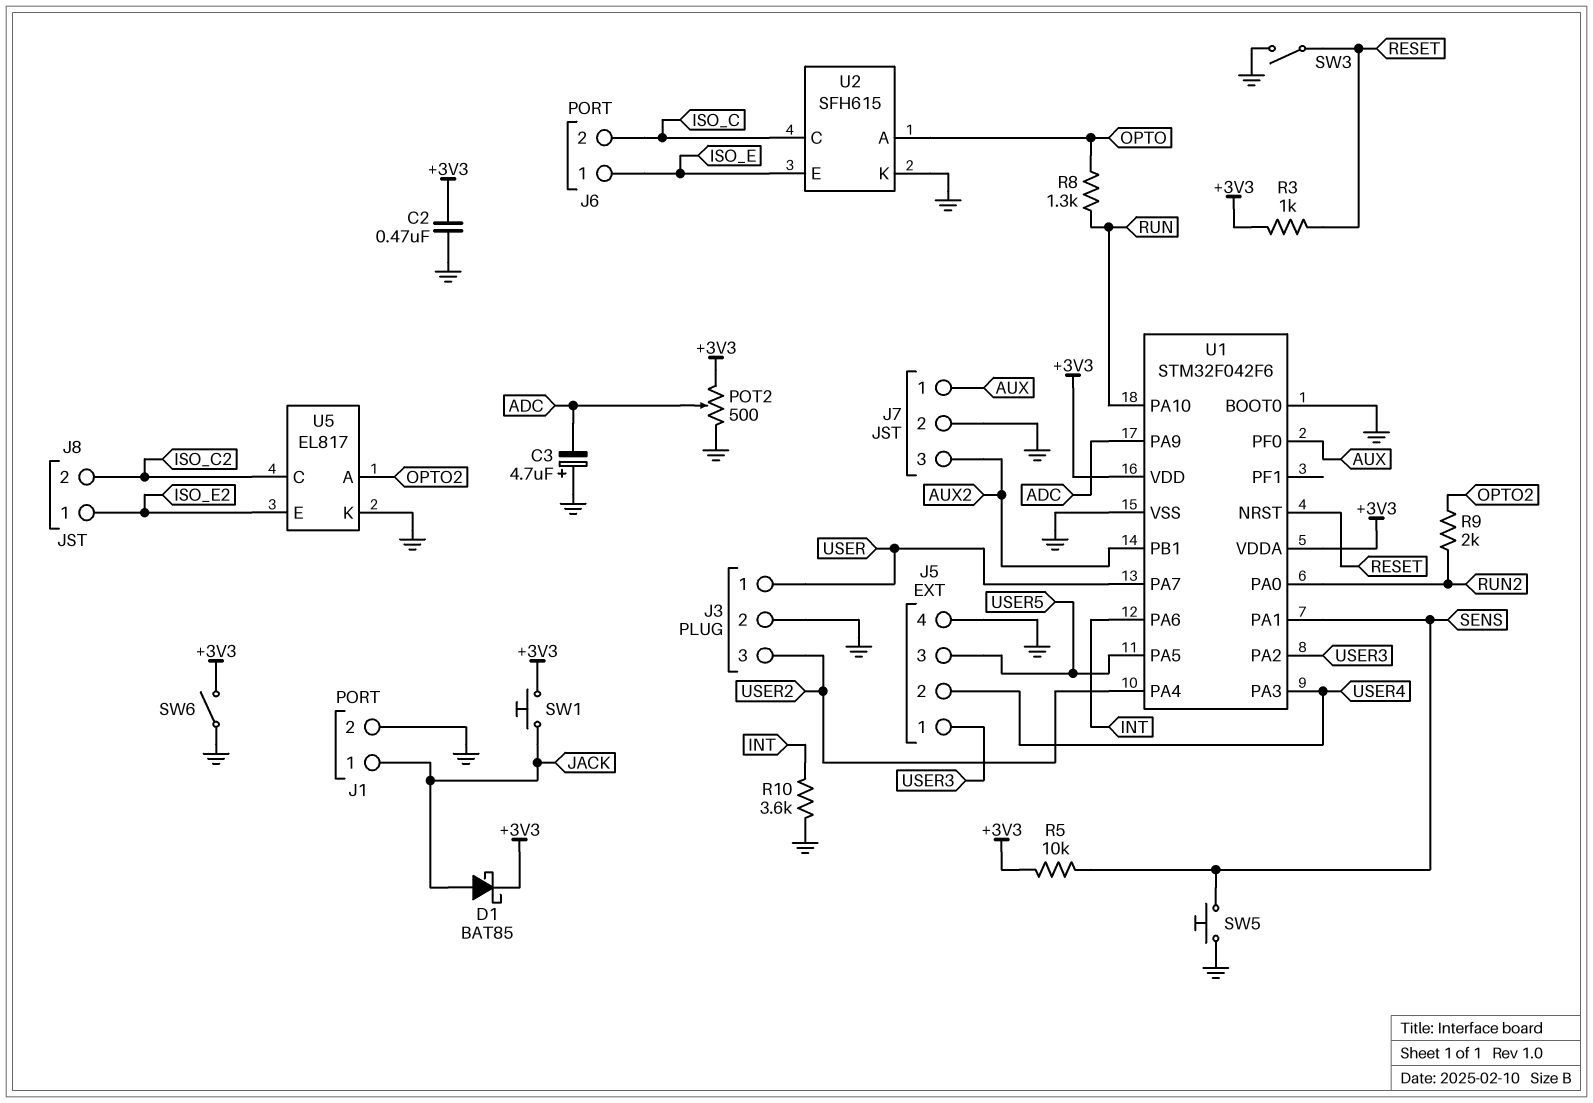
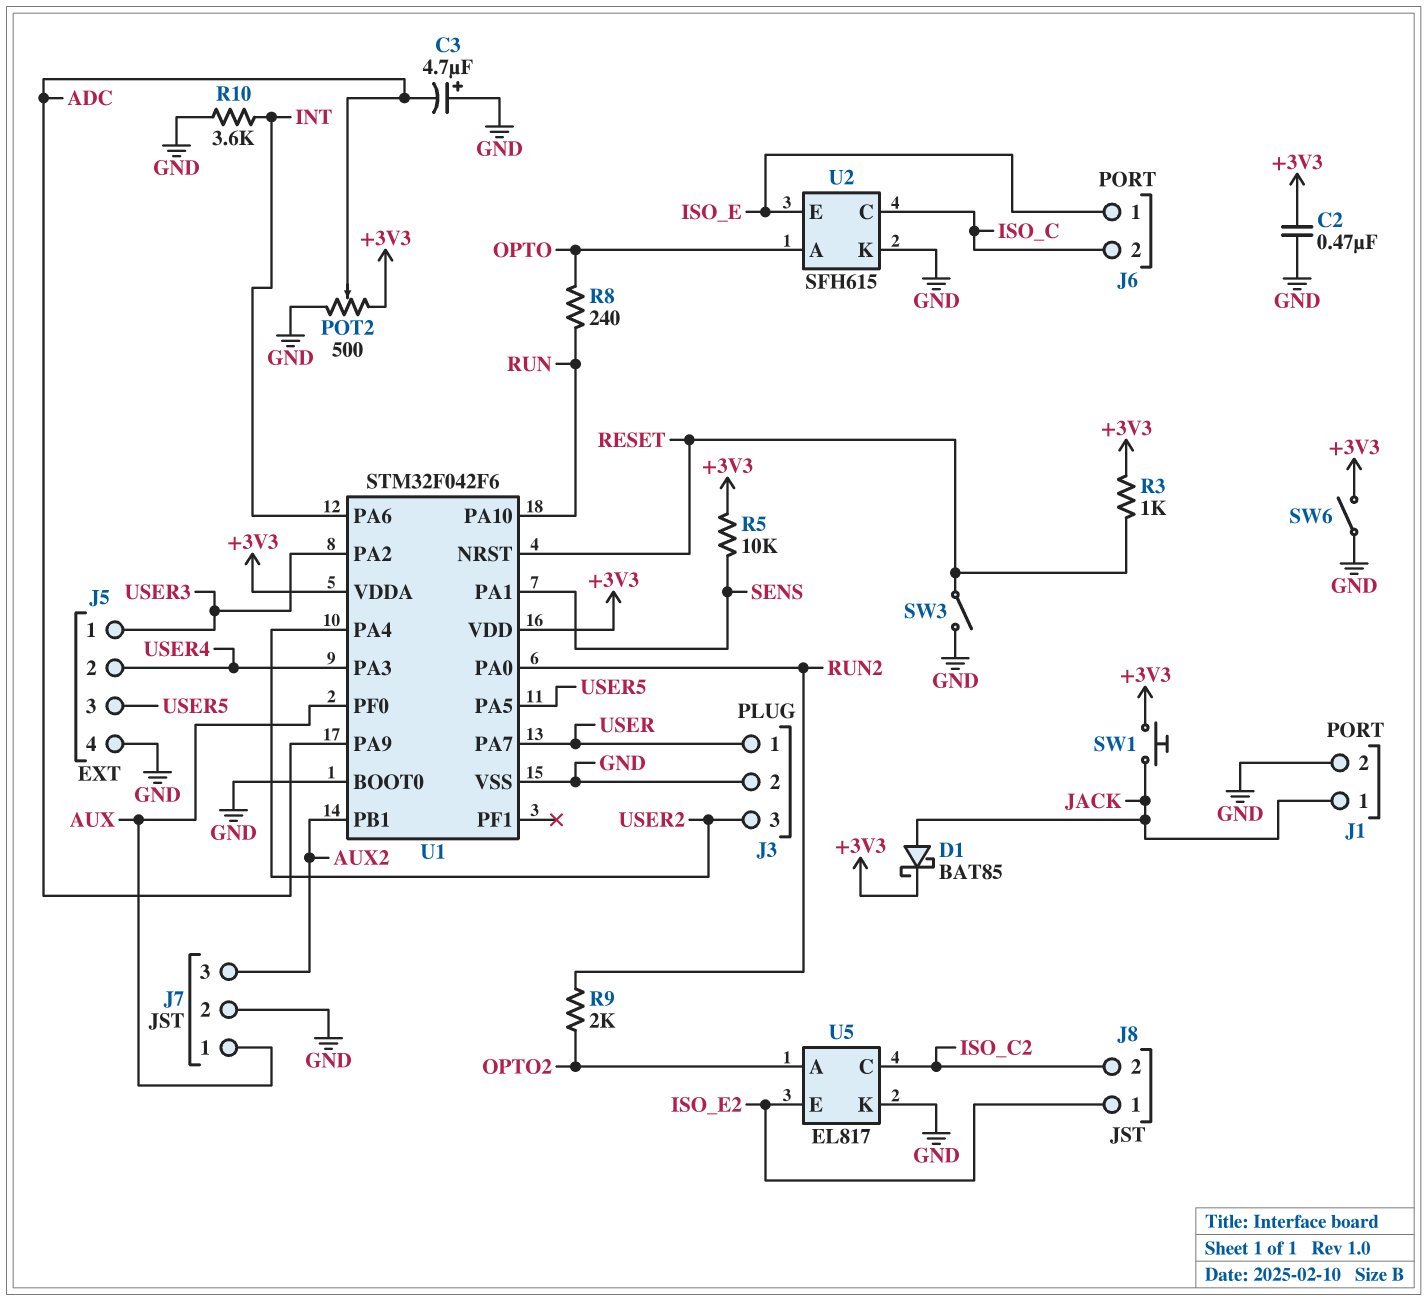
R8: 1.3k (OPTO, RUN) -> 240 (OPTO, RUN)
SW5: button (GND, SENS) -> none

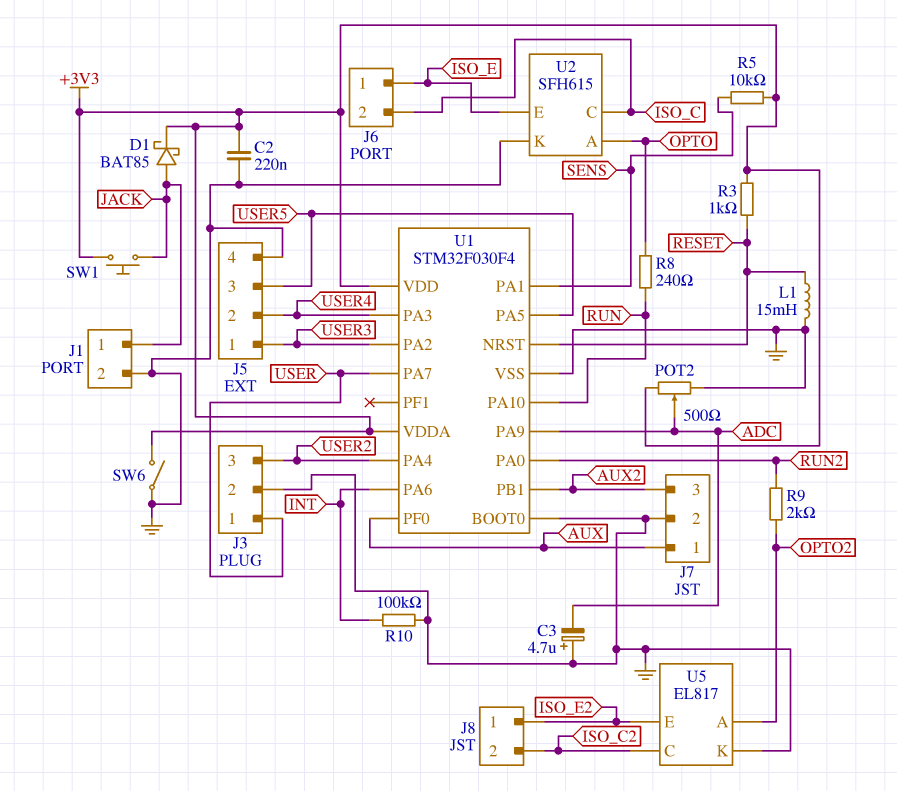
C2: 470nF (+3V3, GND) -> 220nF (+3V3, GND)
L1: none -> 15mH (GND, RESET)
R10: 3.6k (GND, INT) -> 100k (GND, INT)
SW3: switch (GND, RESET) -> none
U1: STM32F042F6 -> STM32F030F4

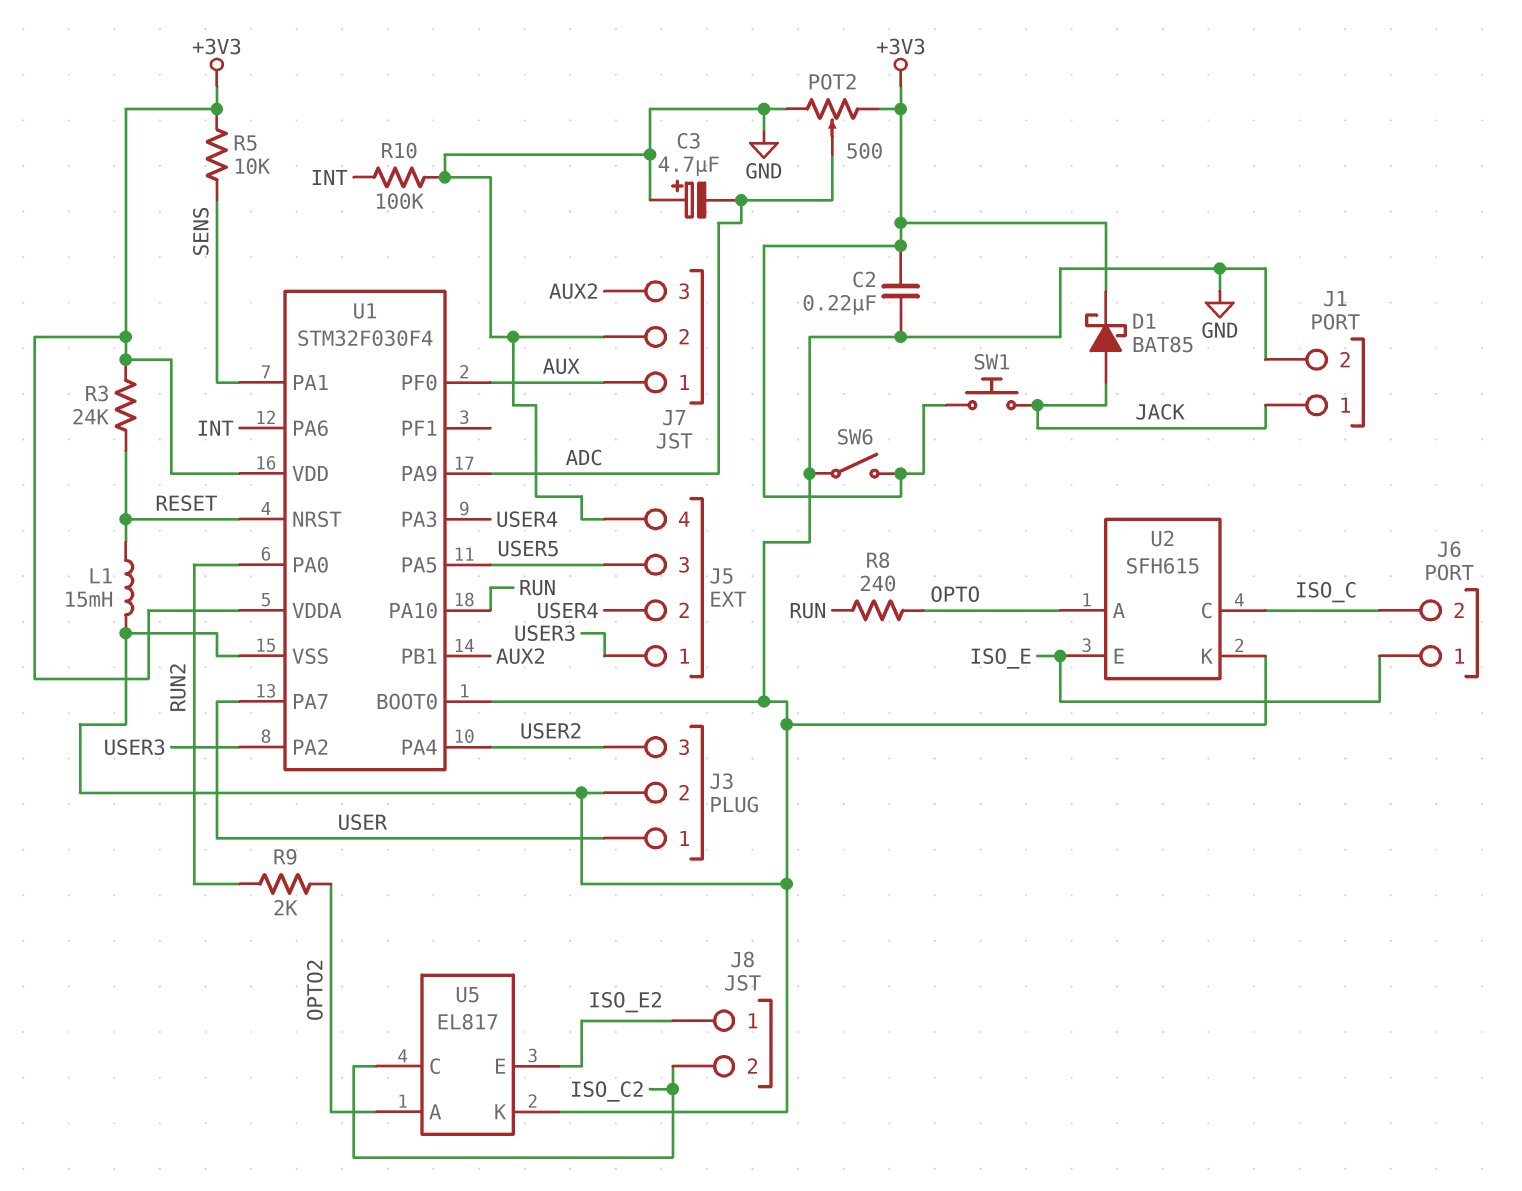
R3: 1k (+3V3, RESET) -> 24k (+3V3, RESET)

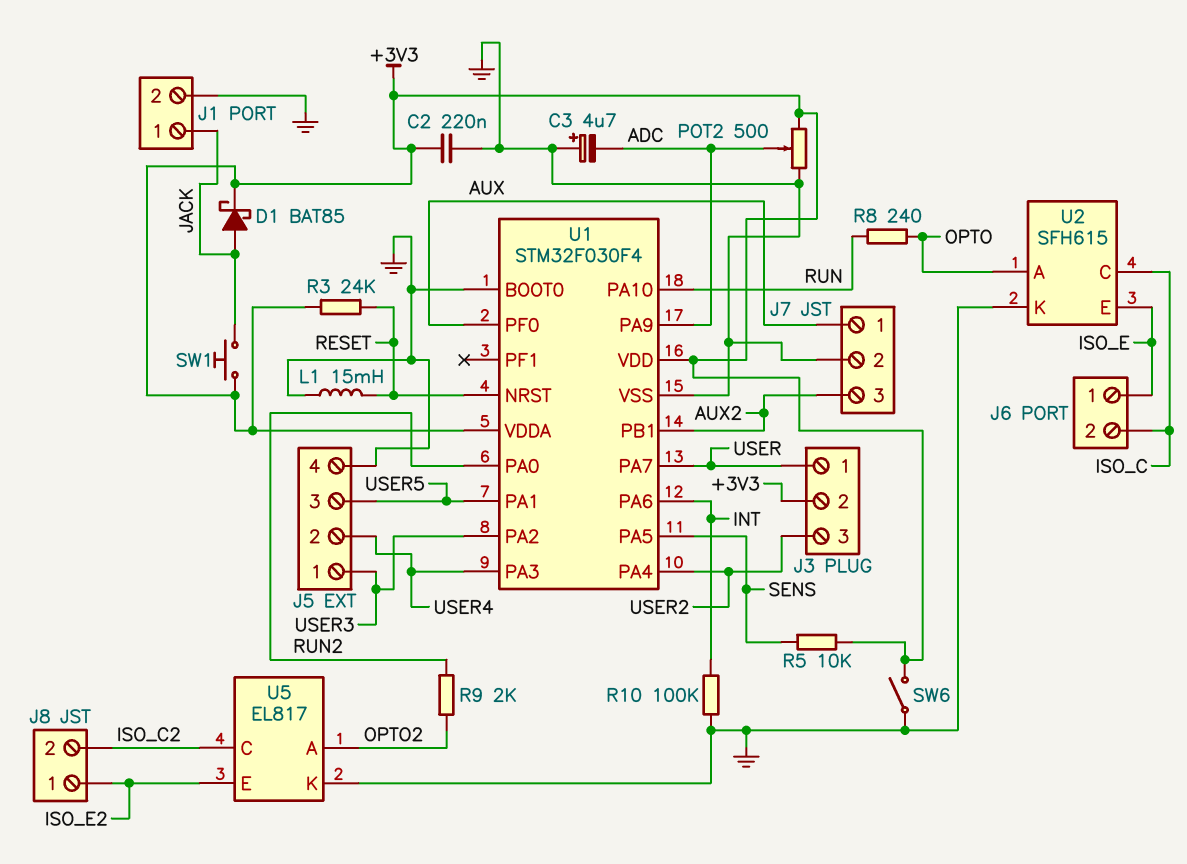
J3 pin 2: GND -> +3V3
U1 pin PA1: SENS -> USER5
U1 pin PA5: USER5 -> SENS

